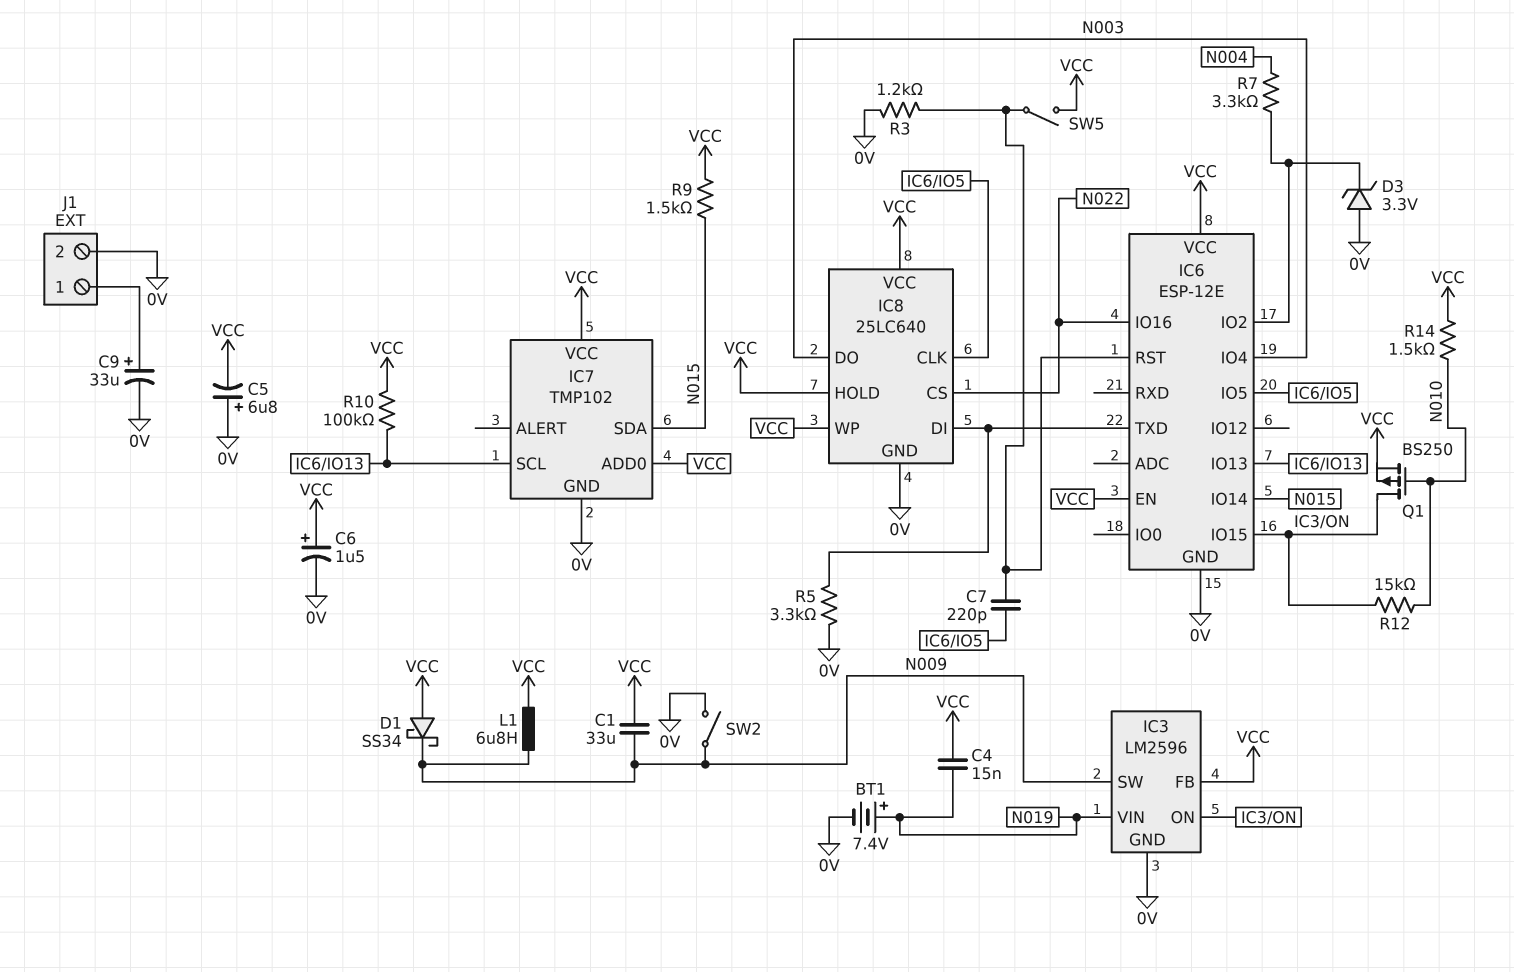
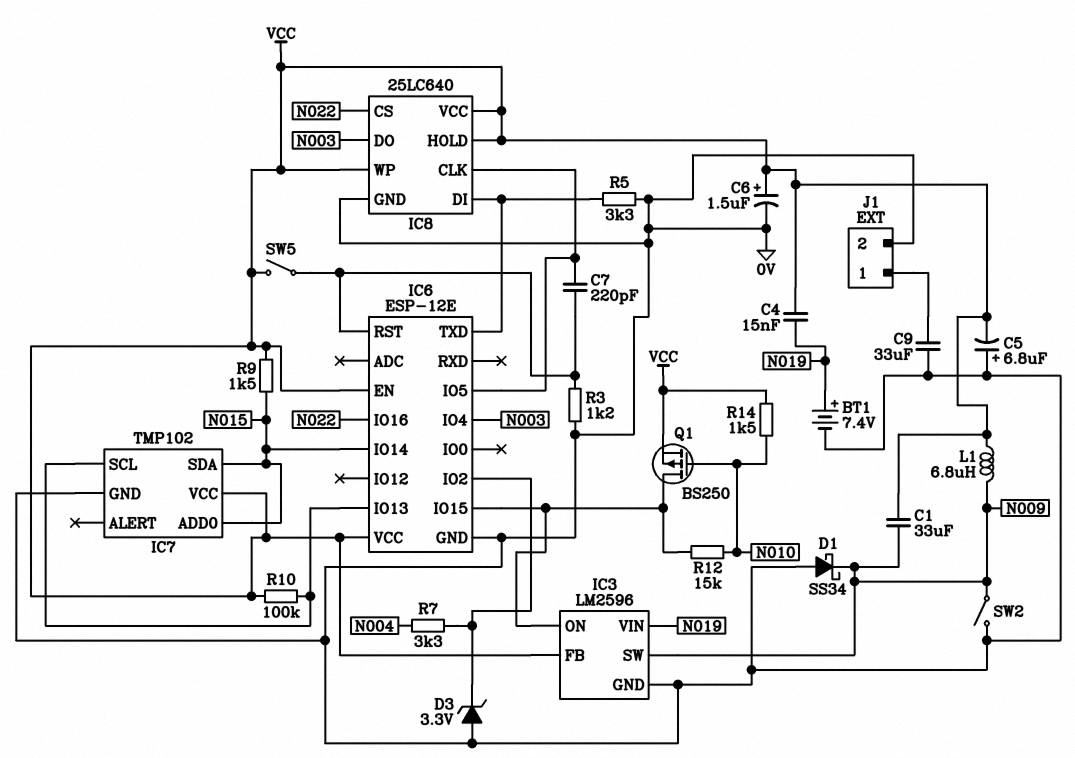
C9: 33uF (plus J1/1, minus 0V) -> 33uF (0V, J1/1)
D1: schottky SS34 (A VCC, K N009) -> schottky SS34 (A 0V, K N009)
IC7 pin ADD0: VCC -> N015

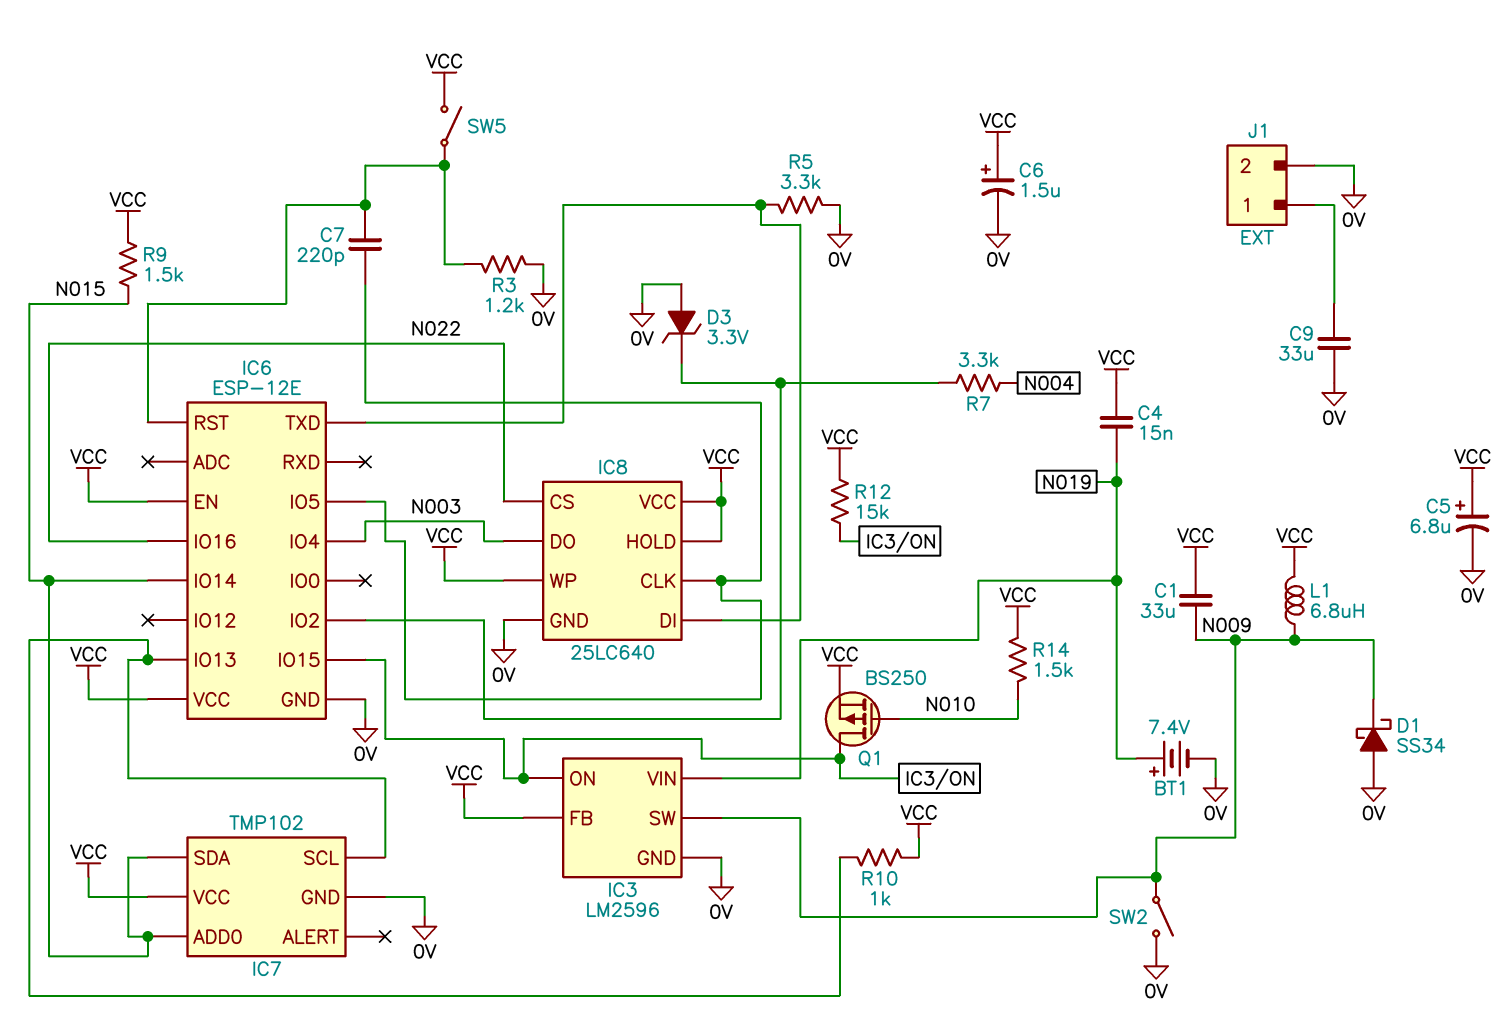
C5: 6.8uF (plus 0V, minus VCC) -> 6.8uF (plus VCC, minus 0V)
R10: 100k (IC6/IO13, VCC) -> 1k (IC6/IO13, VCC)
R12: 15k (IC3/ON, N010) -> 15k (IC3/ON, VCC)

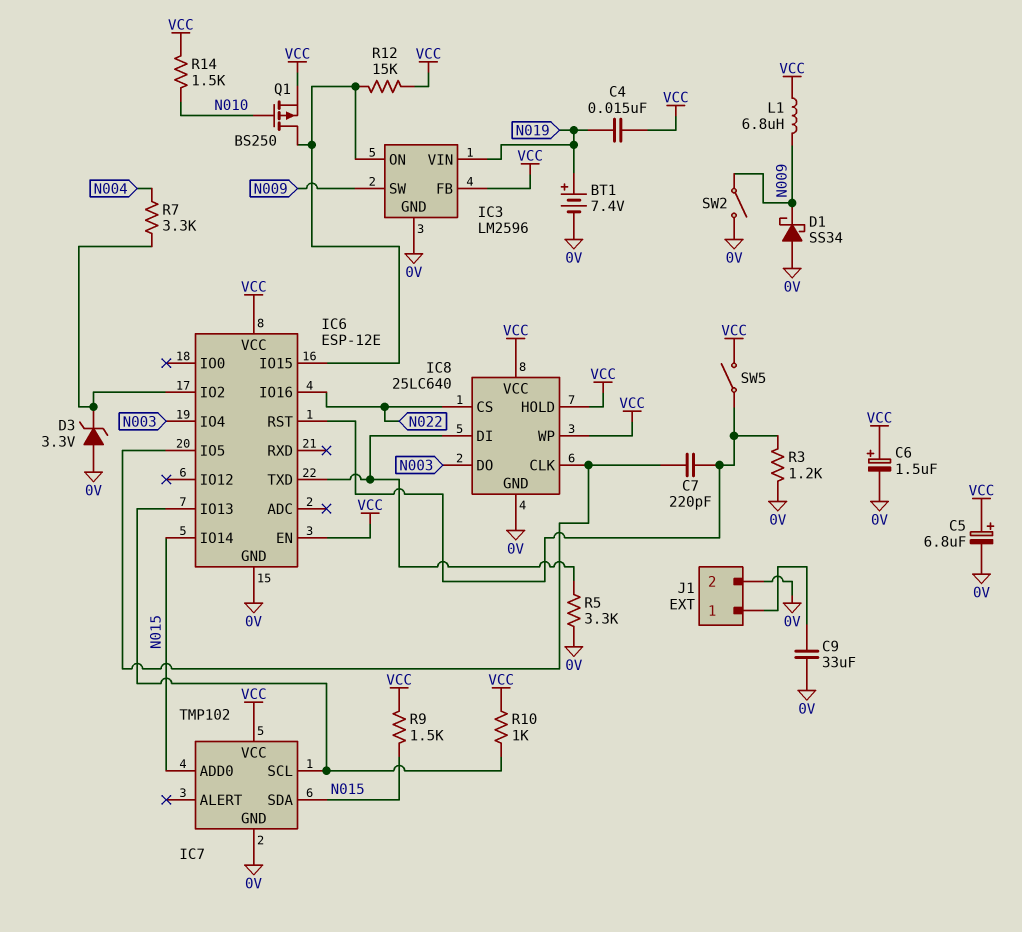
C1: 33uF (N009, VCC) -> none

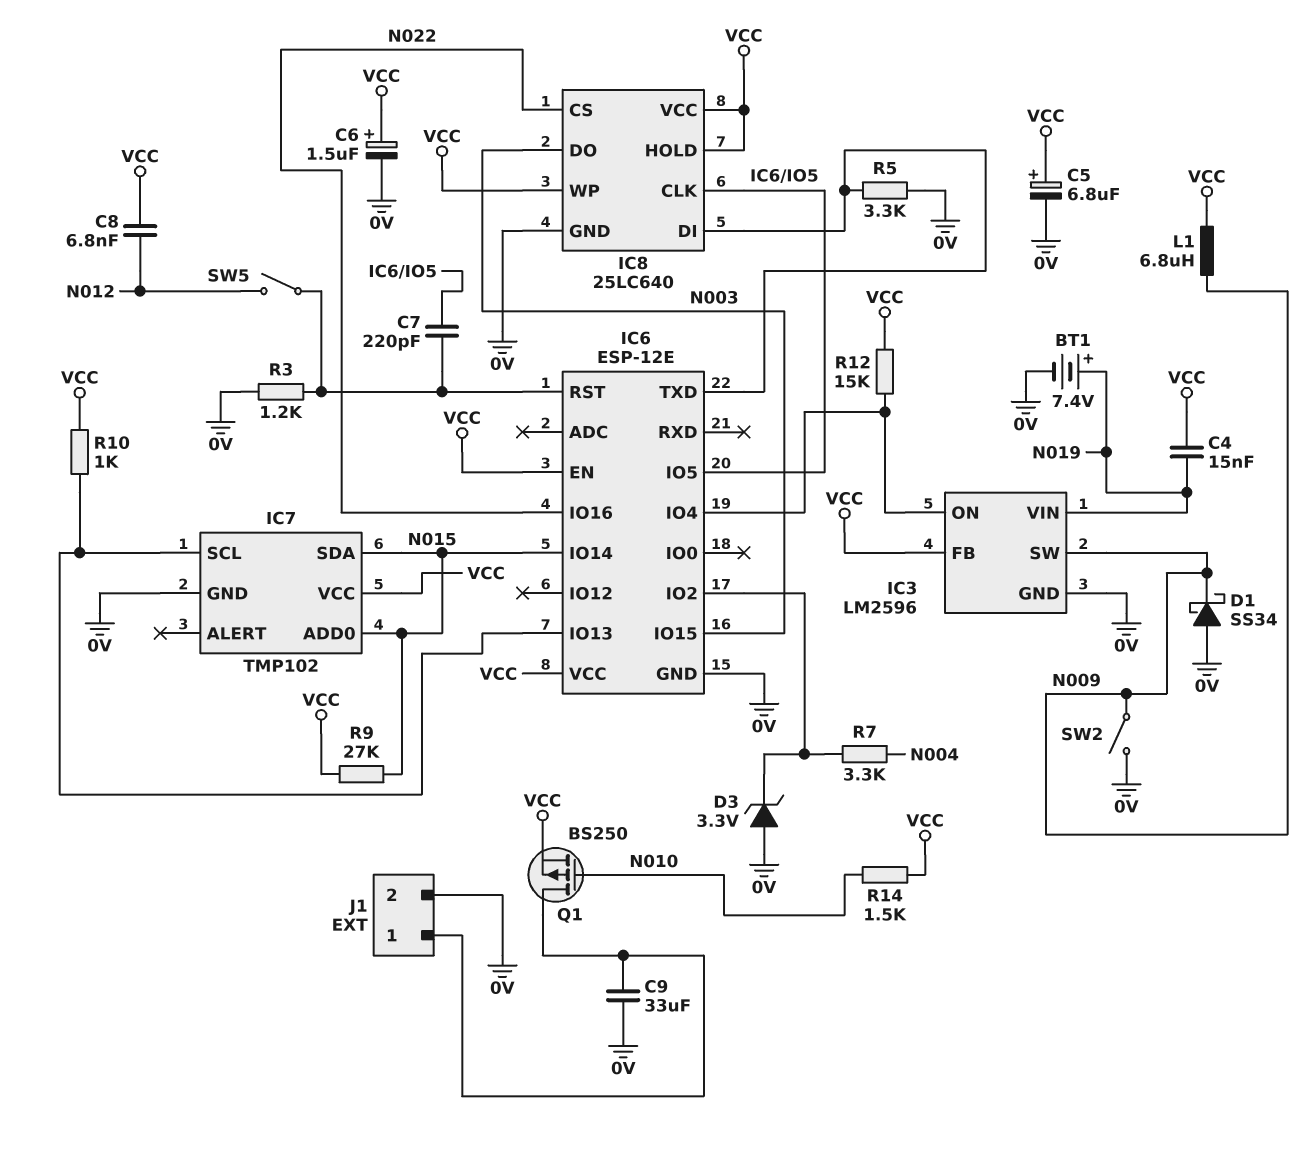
C8: none -> 6.8nF (N012, VCC)
IC6 pin IO4: N003 -> IC3/ON
IC6 pin IO15: IC3/ON -> N003
Q1: PMOS BS250 (G N010, D IC3/ON, S VCC) -> PMOS BS250 (G N010, D J1/1, S VCC)
R9: 1.5k (N015, VCC) -> 27k (N015, VCC)
SW5: switch (IC6/RST, VCC) -> switch (IC6/RST, N012)

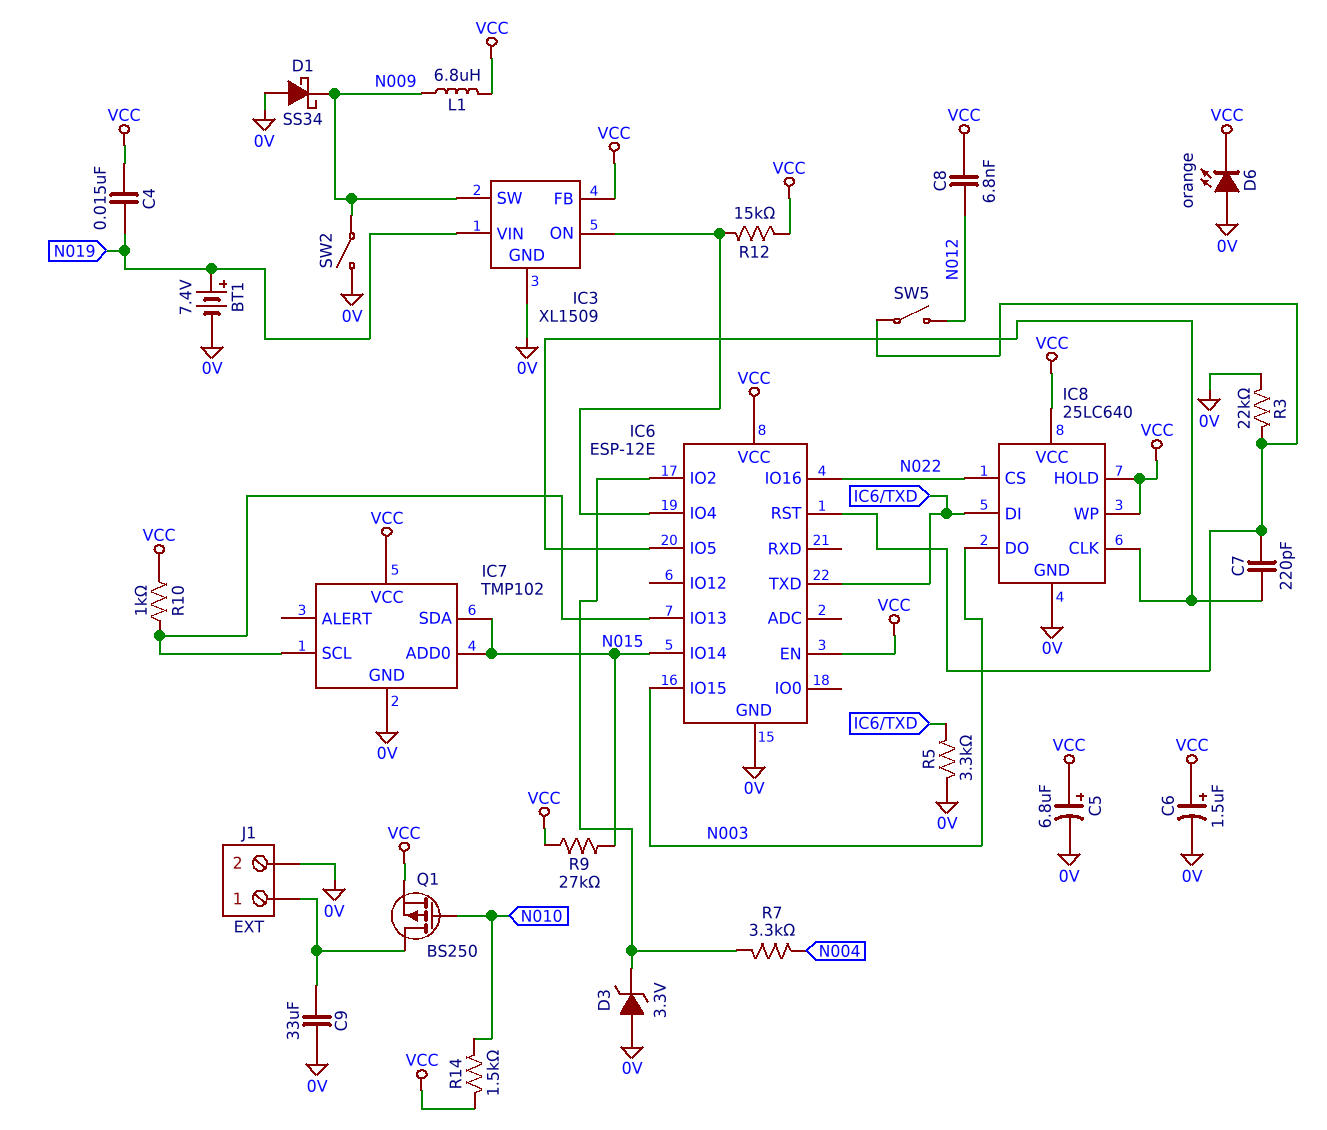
D6: none -> LED orange (A 0V, K VCC)
IC3: LM2596 -> XL1509
R3: 1.2k (0V, IC6/RST) -> 22k (0V, IC6/RST)

